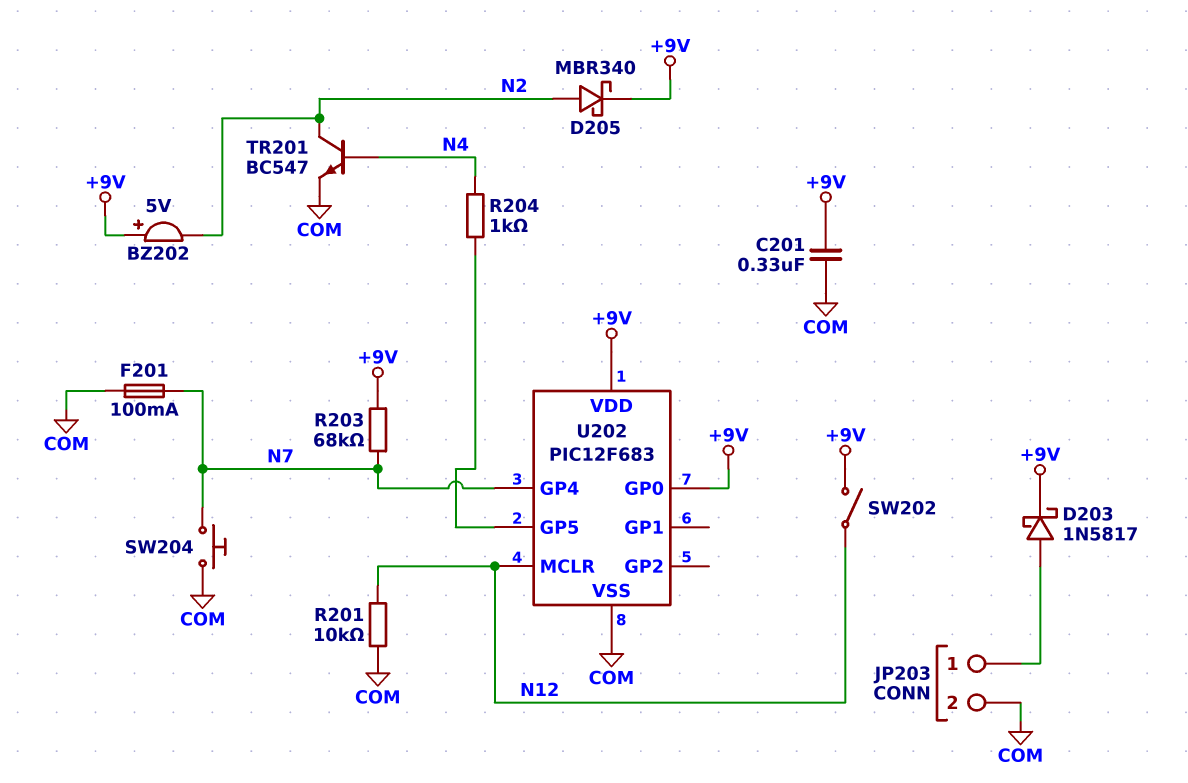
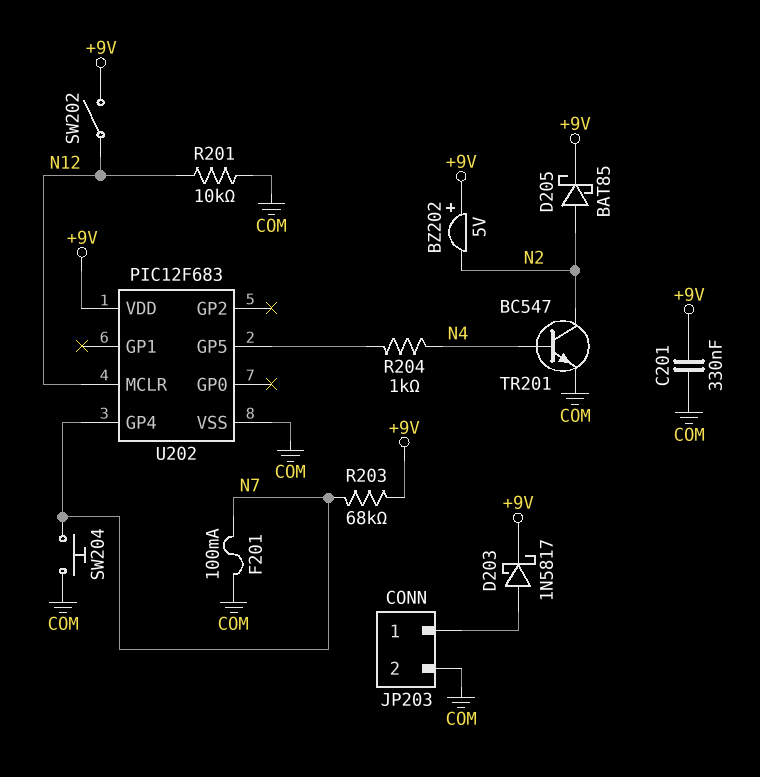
D205: schottky MBR340 (A N2, K +9V) -> schottky BAT85 (A N2, K +9V)
U202 pin GP0: +9V -> none

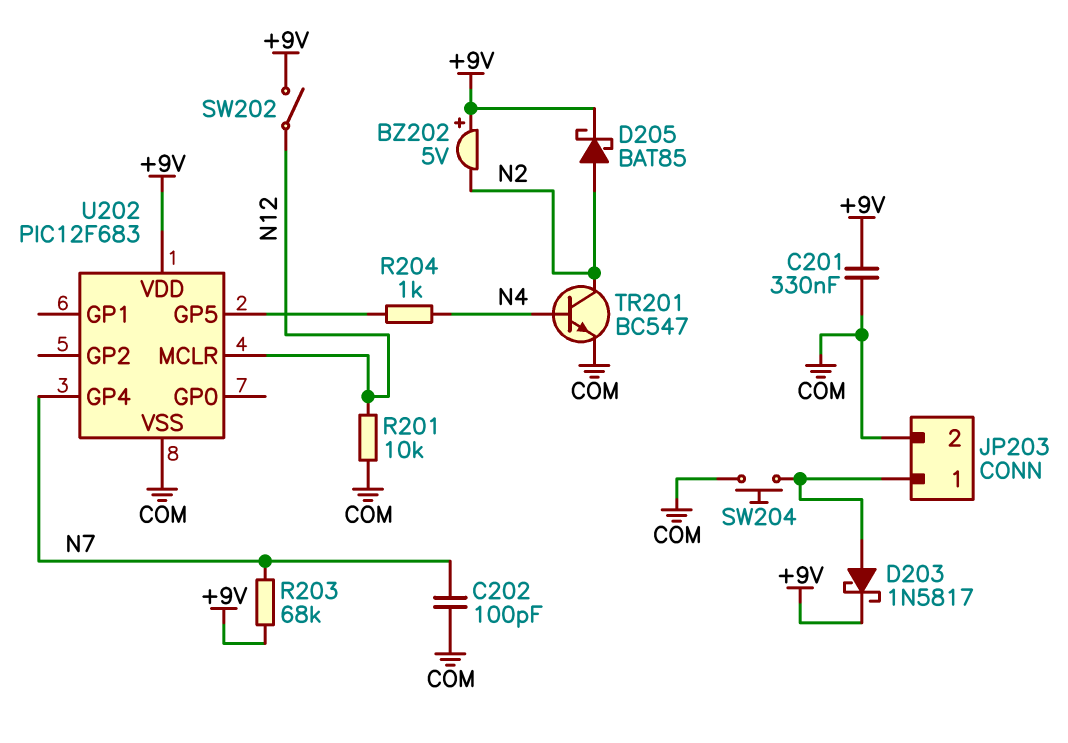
C202: none -> 100pF (COM, N7)
F201: 100mA (COM, N7) -> none
SW204: button (COM, N7) -> button (COM, JP203/1)

